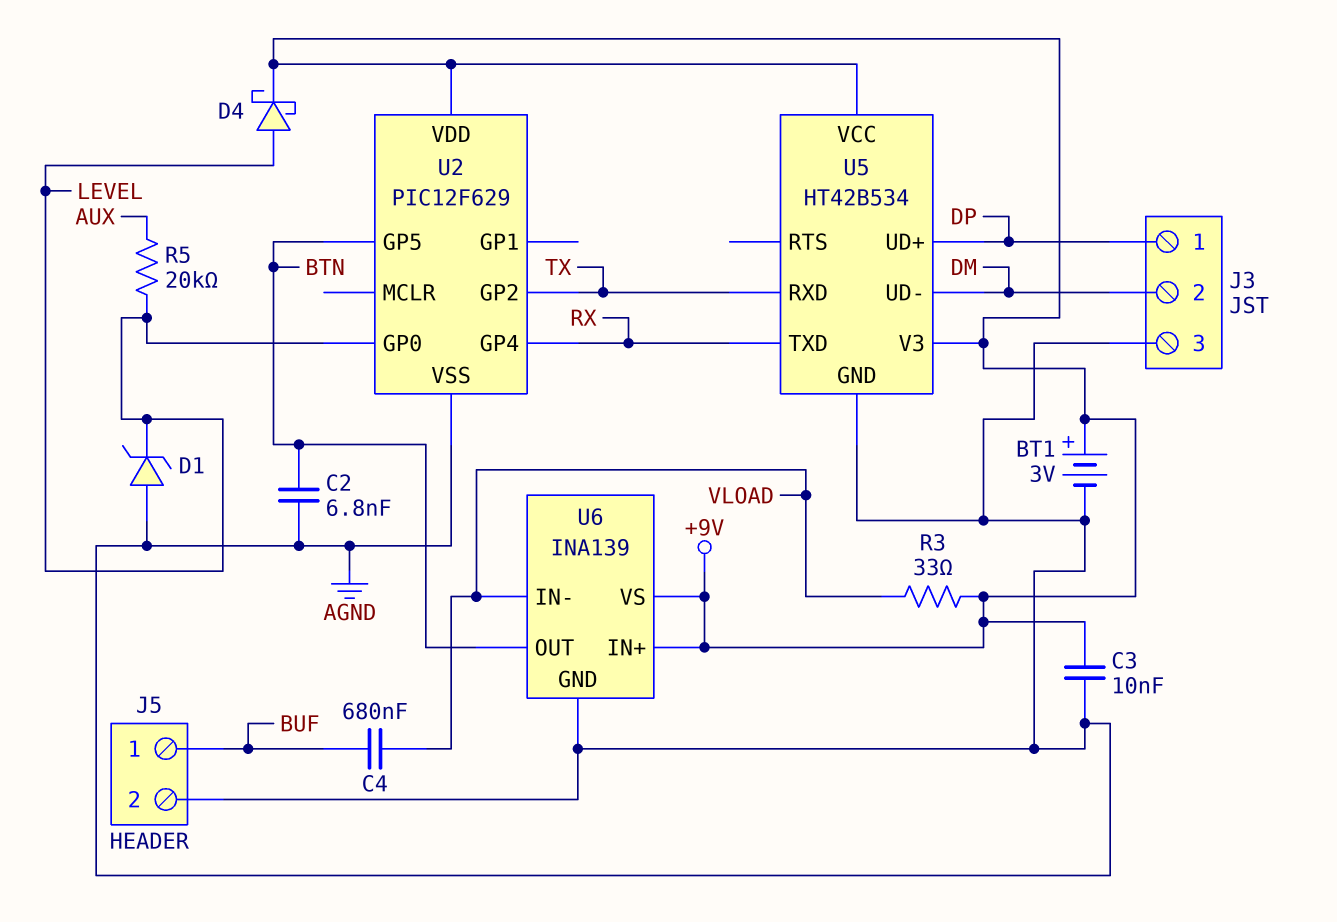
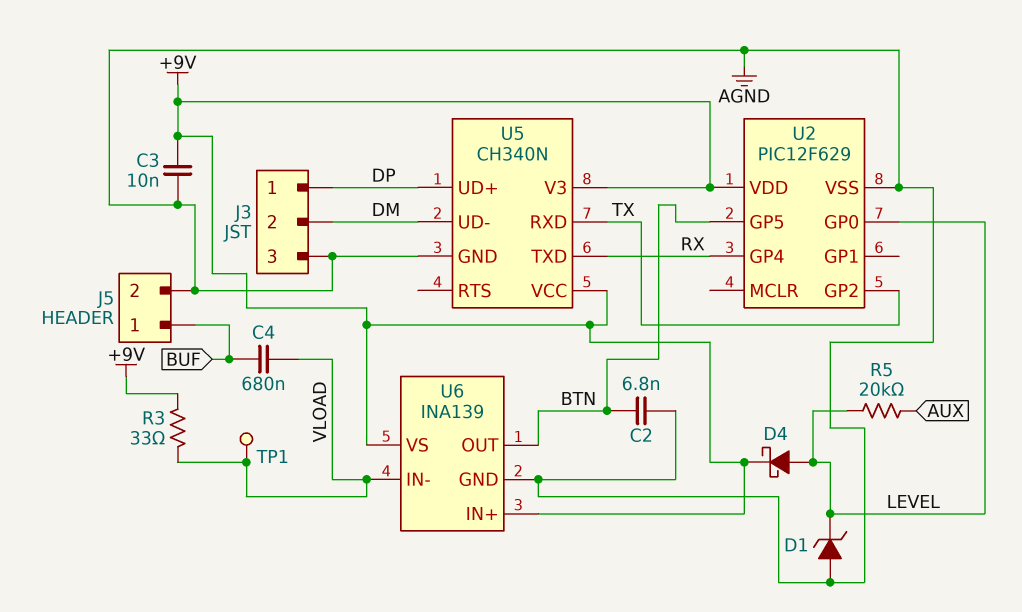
BT1: 3V (plus +9V, minus AGND) -> none
TP1: none -> test point (VLOAD)
U5: HT42B534 -> CH340N

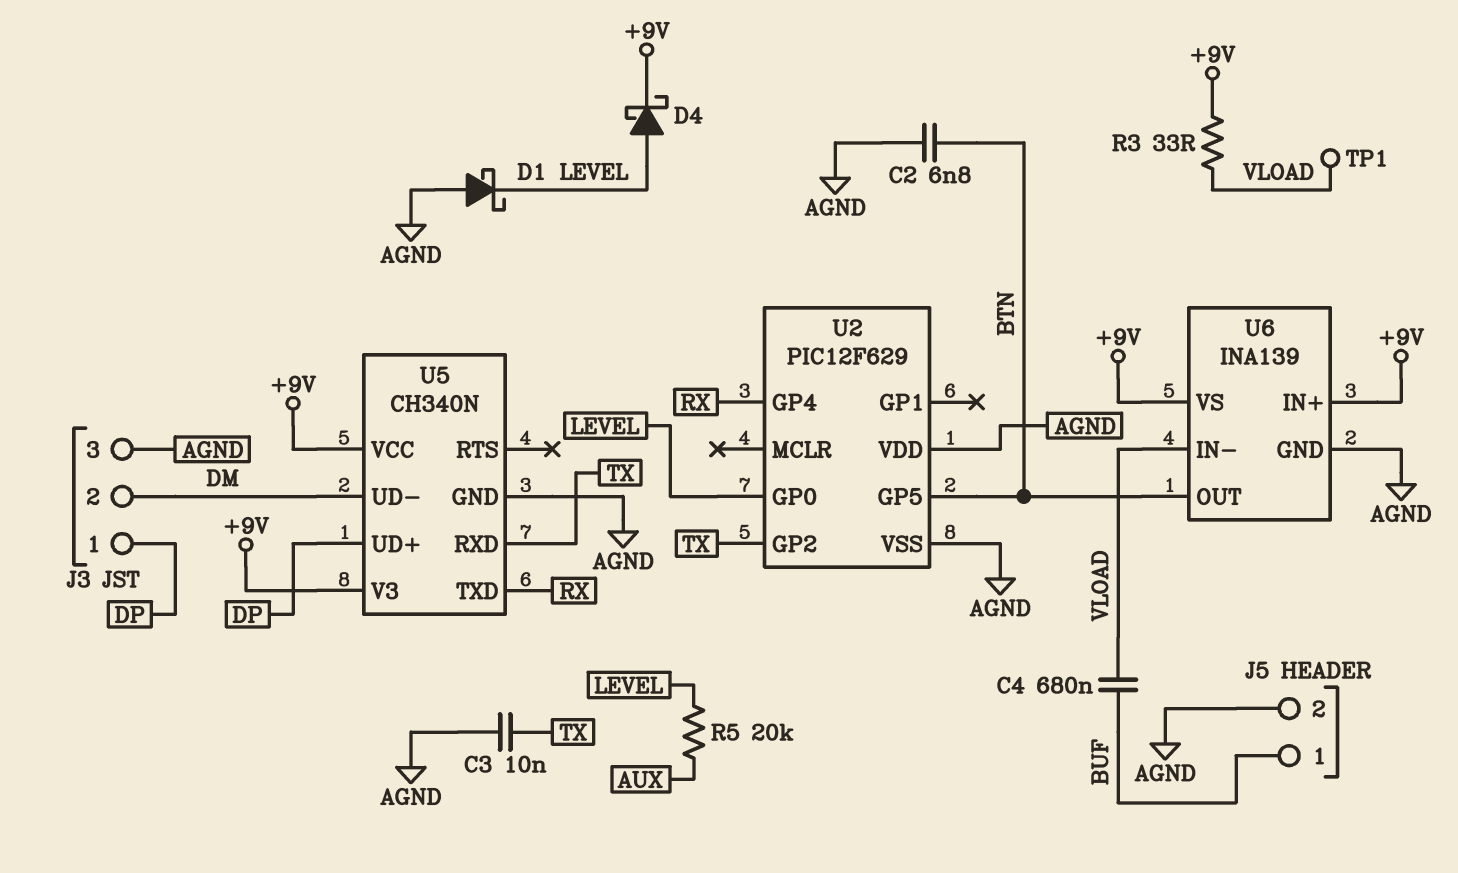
C3: 10nF (+9V, AGND) -> 10nF (AGND, TX)
D1: zener (A AGND, K LEVEL) -> schottky (A AGND, K LEVEL)
U2 pin VDD: +9V -> AGND

